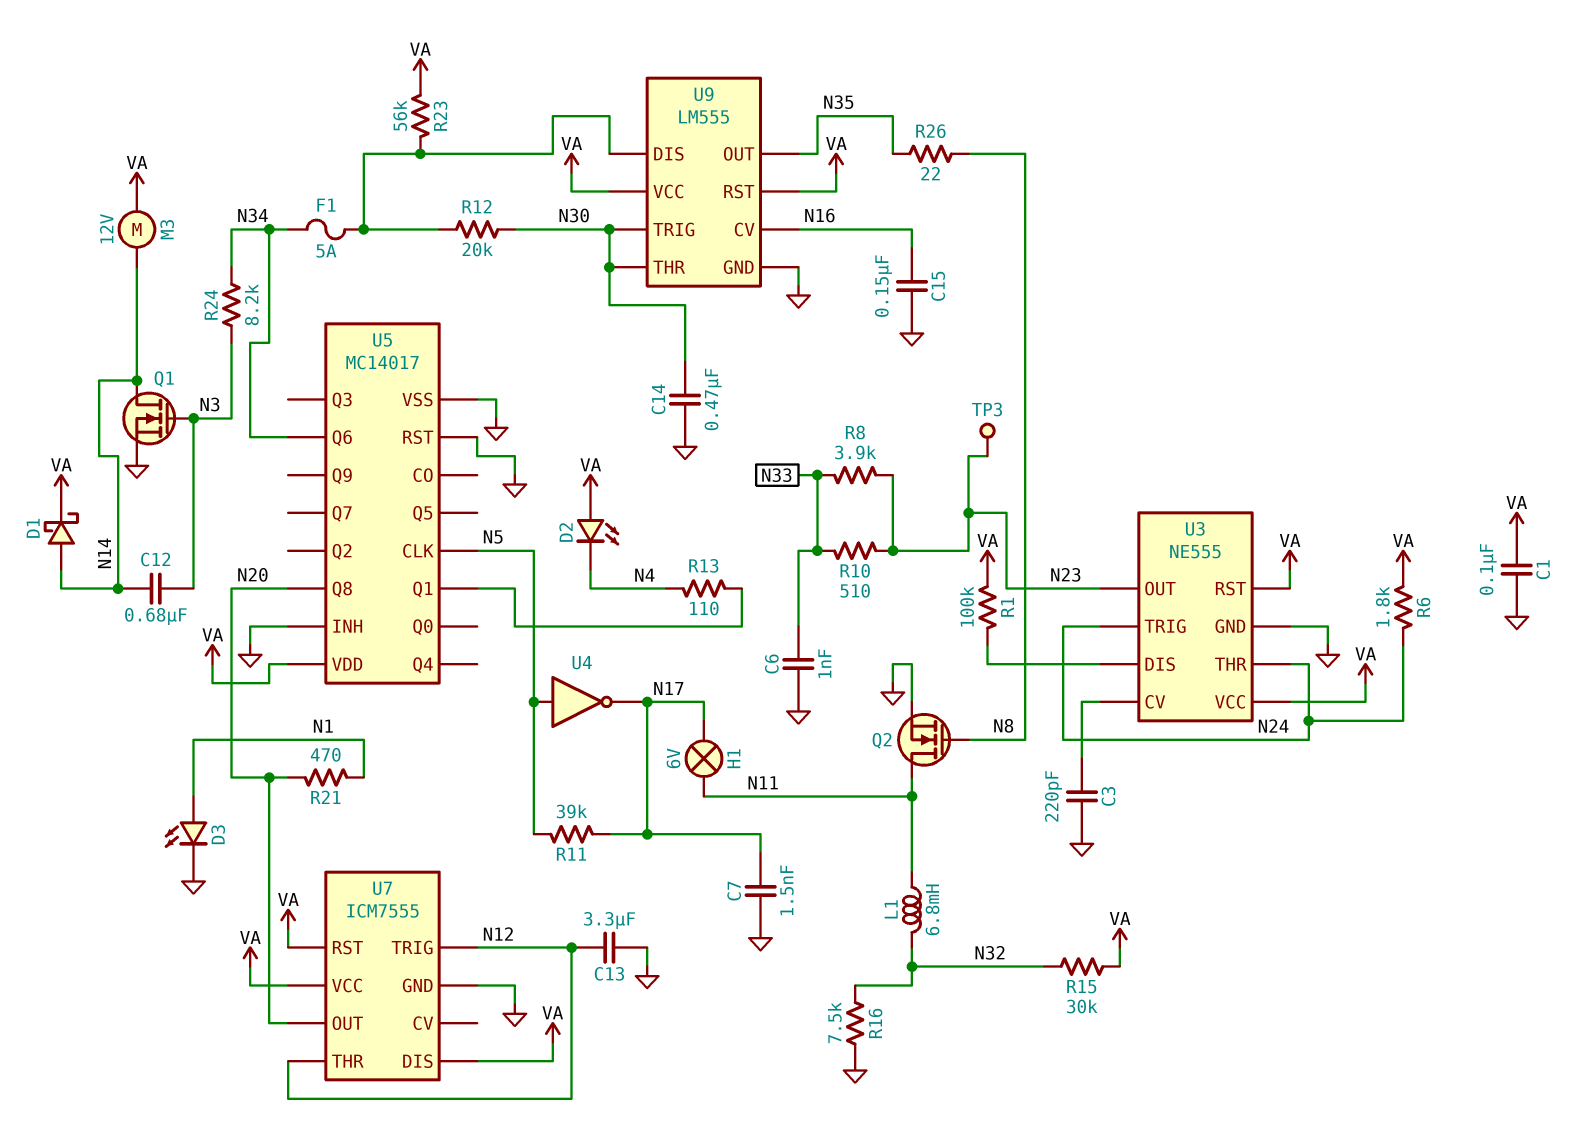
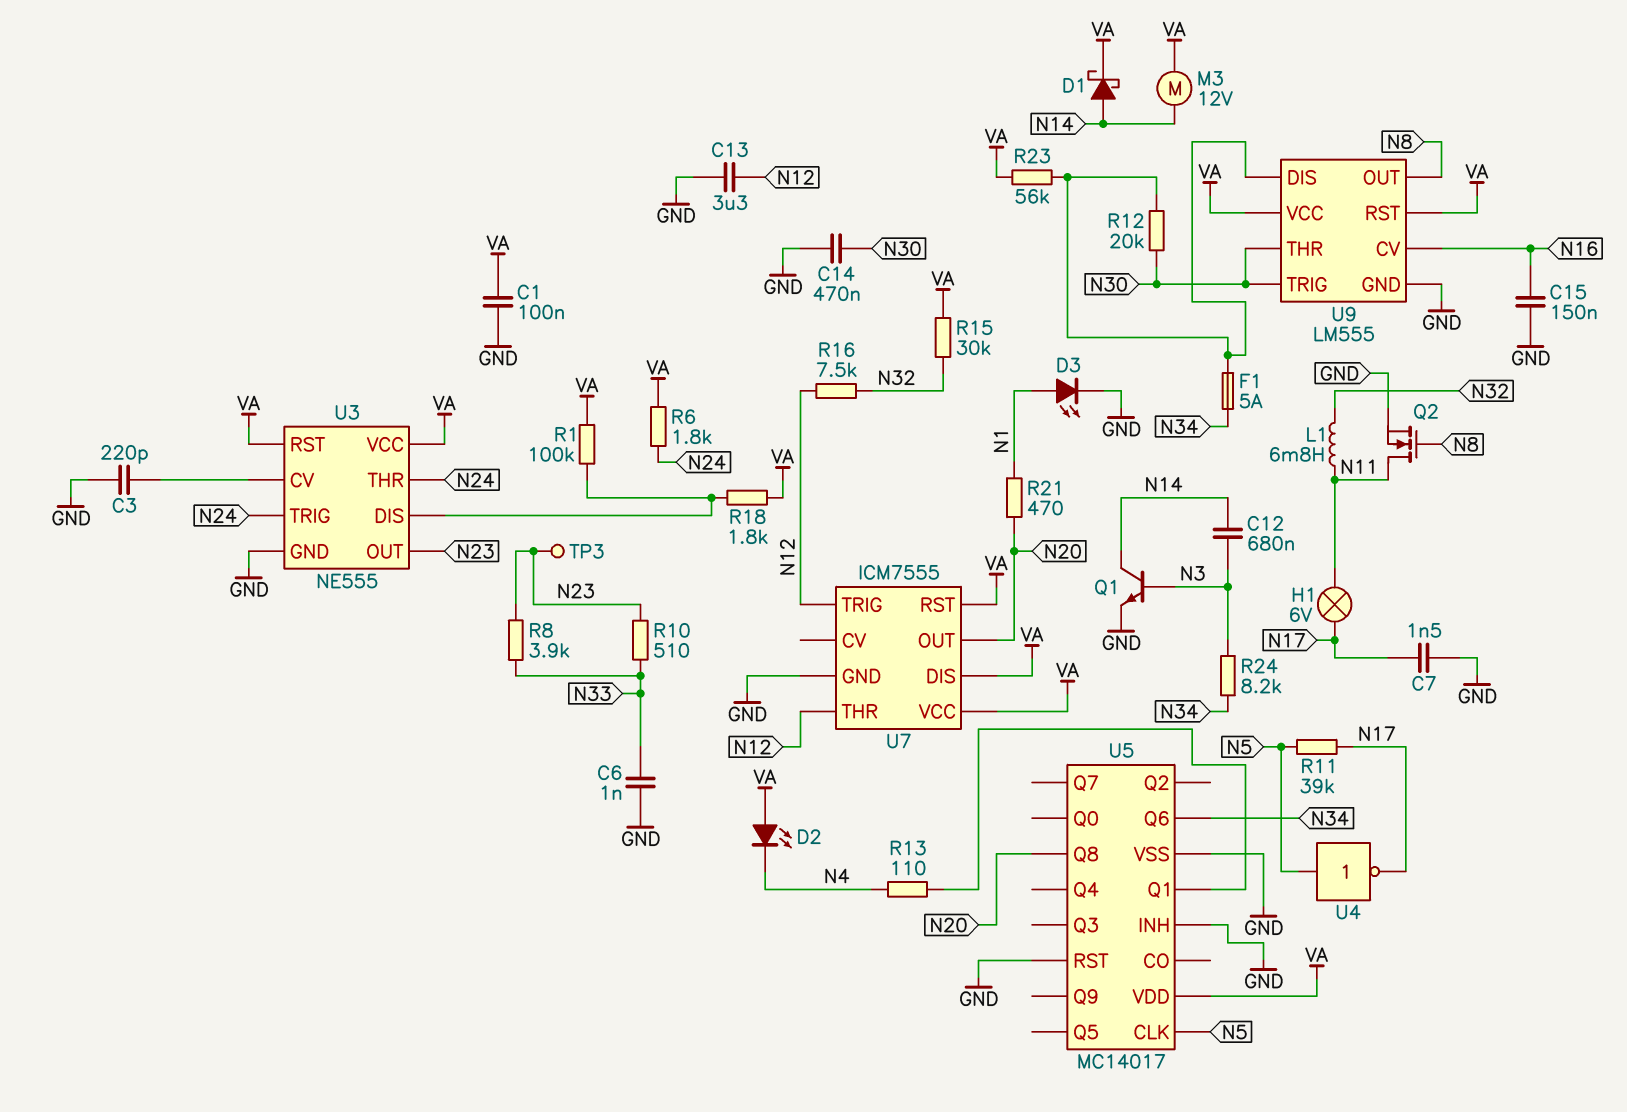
Q1: NMOS (G N3, D N14, S GND) -> NPN (B N3, C N14, E GND)
R16: 7.5k (GND, N32) -> 7.5k (N12, N32)
R18: none -> 1.8k (U3/DIS, VA)
R26: 22 (N8, N35) -> none
U9 pin OUT: N35 -> N8

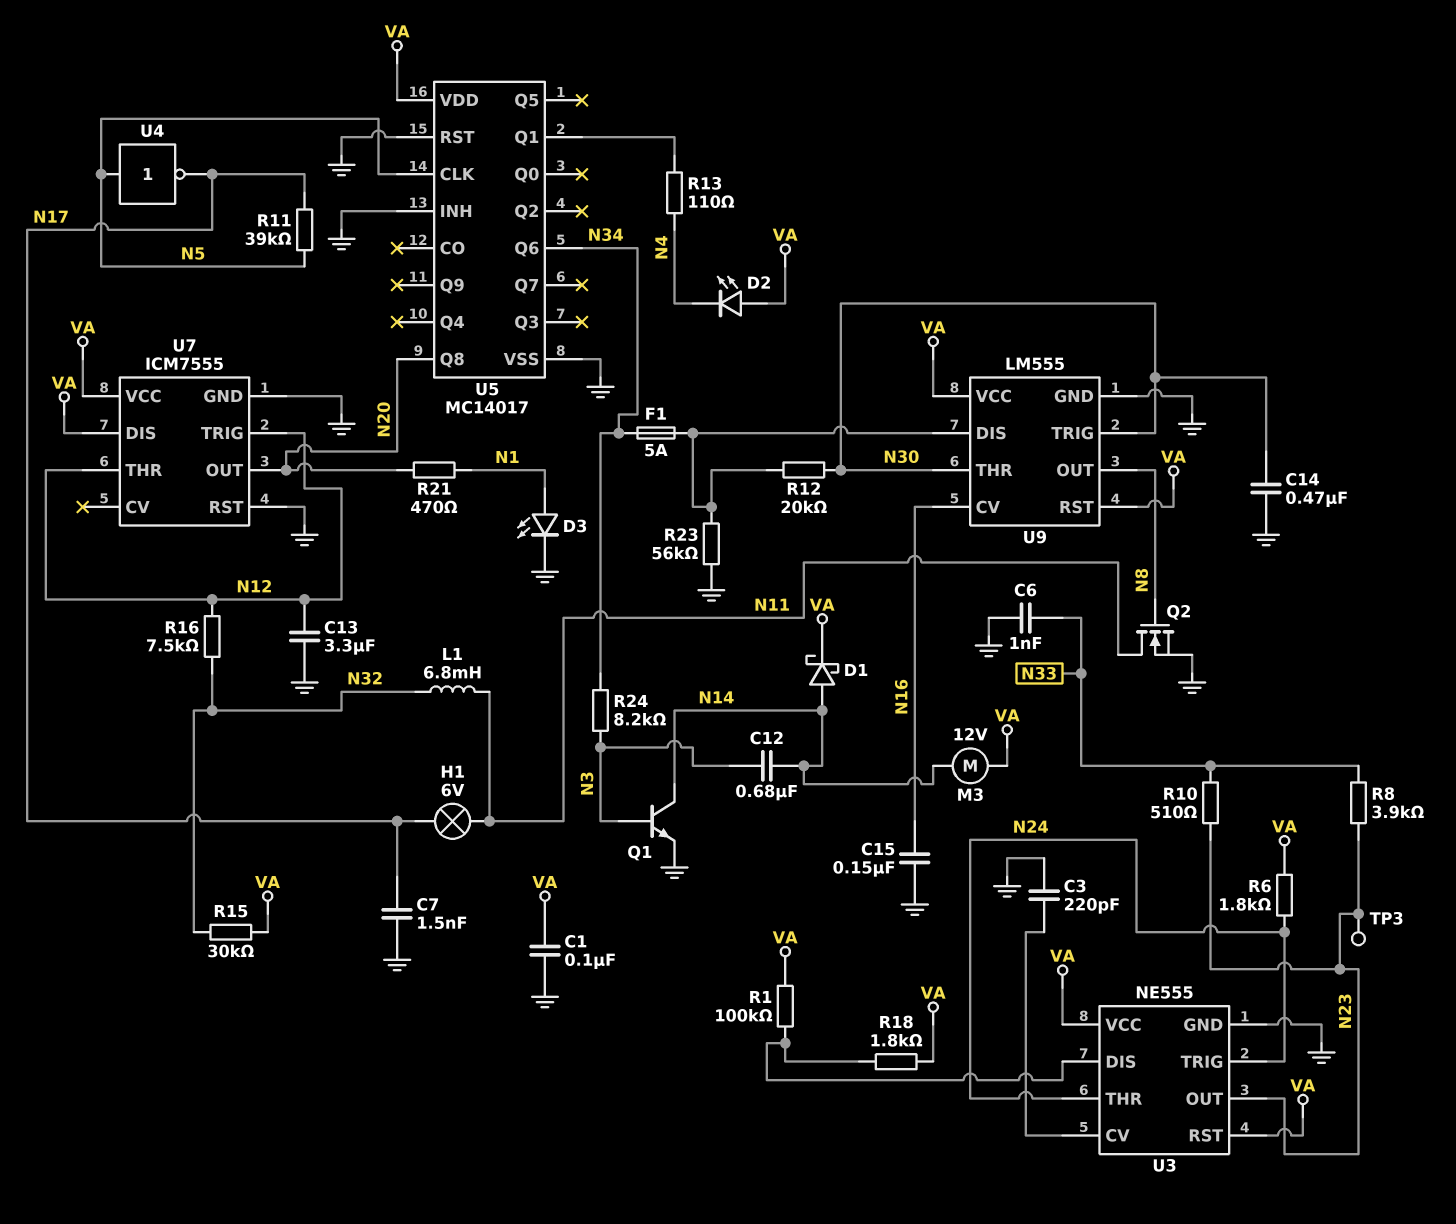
R23: 56k (U9/DIS, VA) -> 56k (GND, U9/DIS)
U7 pin RST: VA -> GND

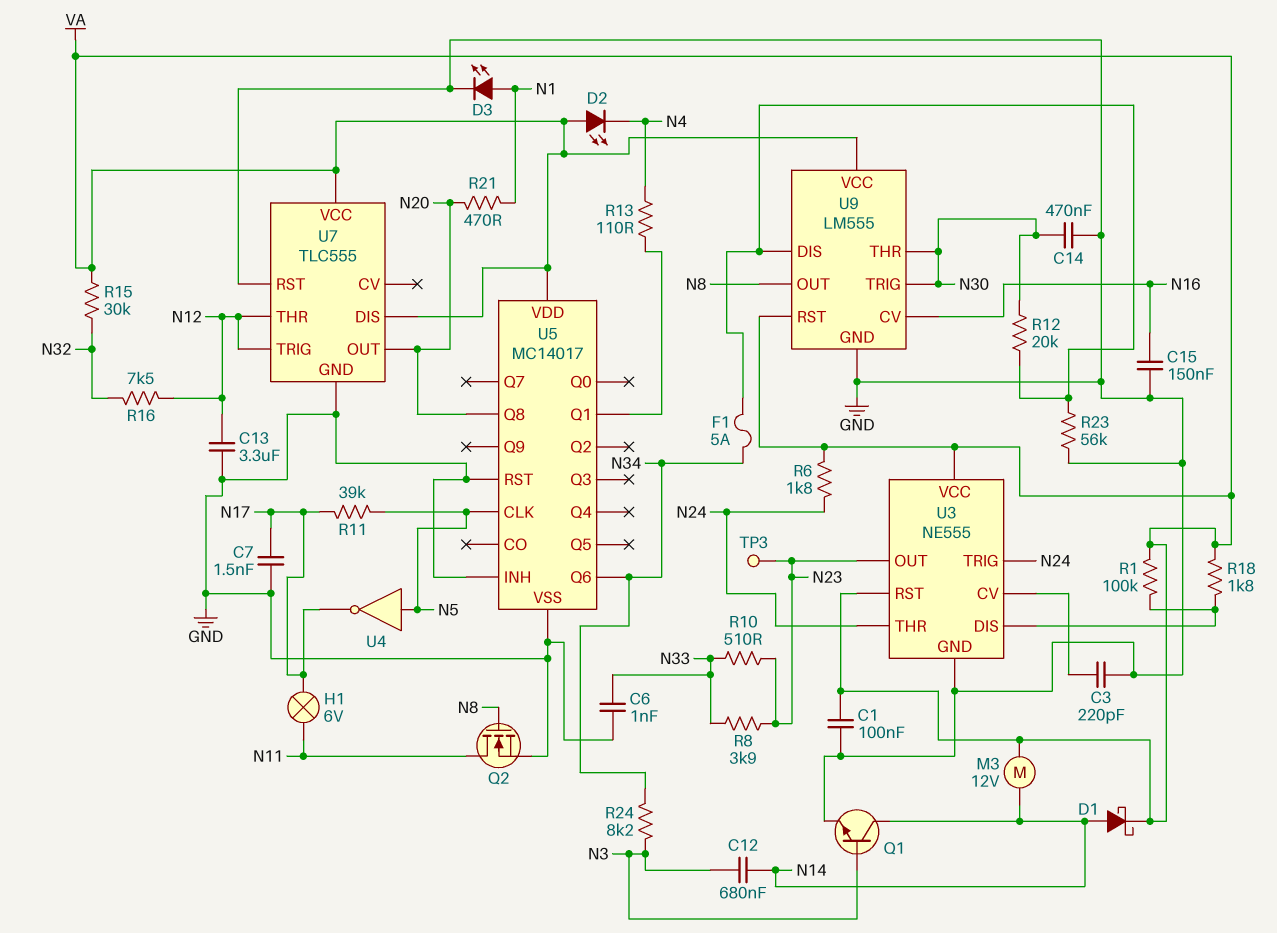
L1: 6.8mH (N11, N32) -> none
U7: ICM7555 -> TLC555

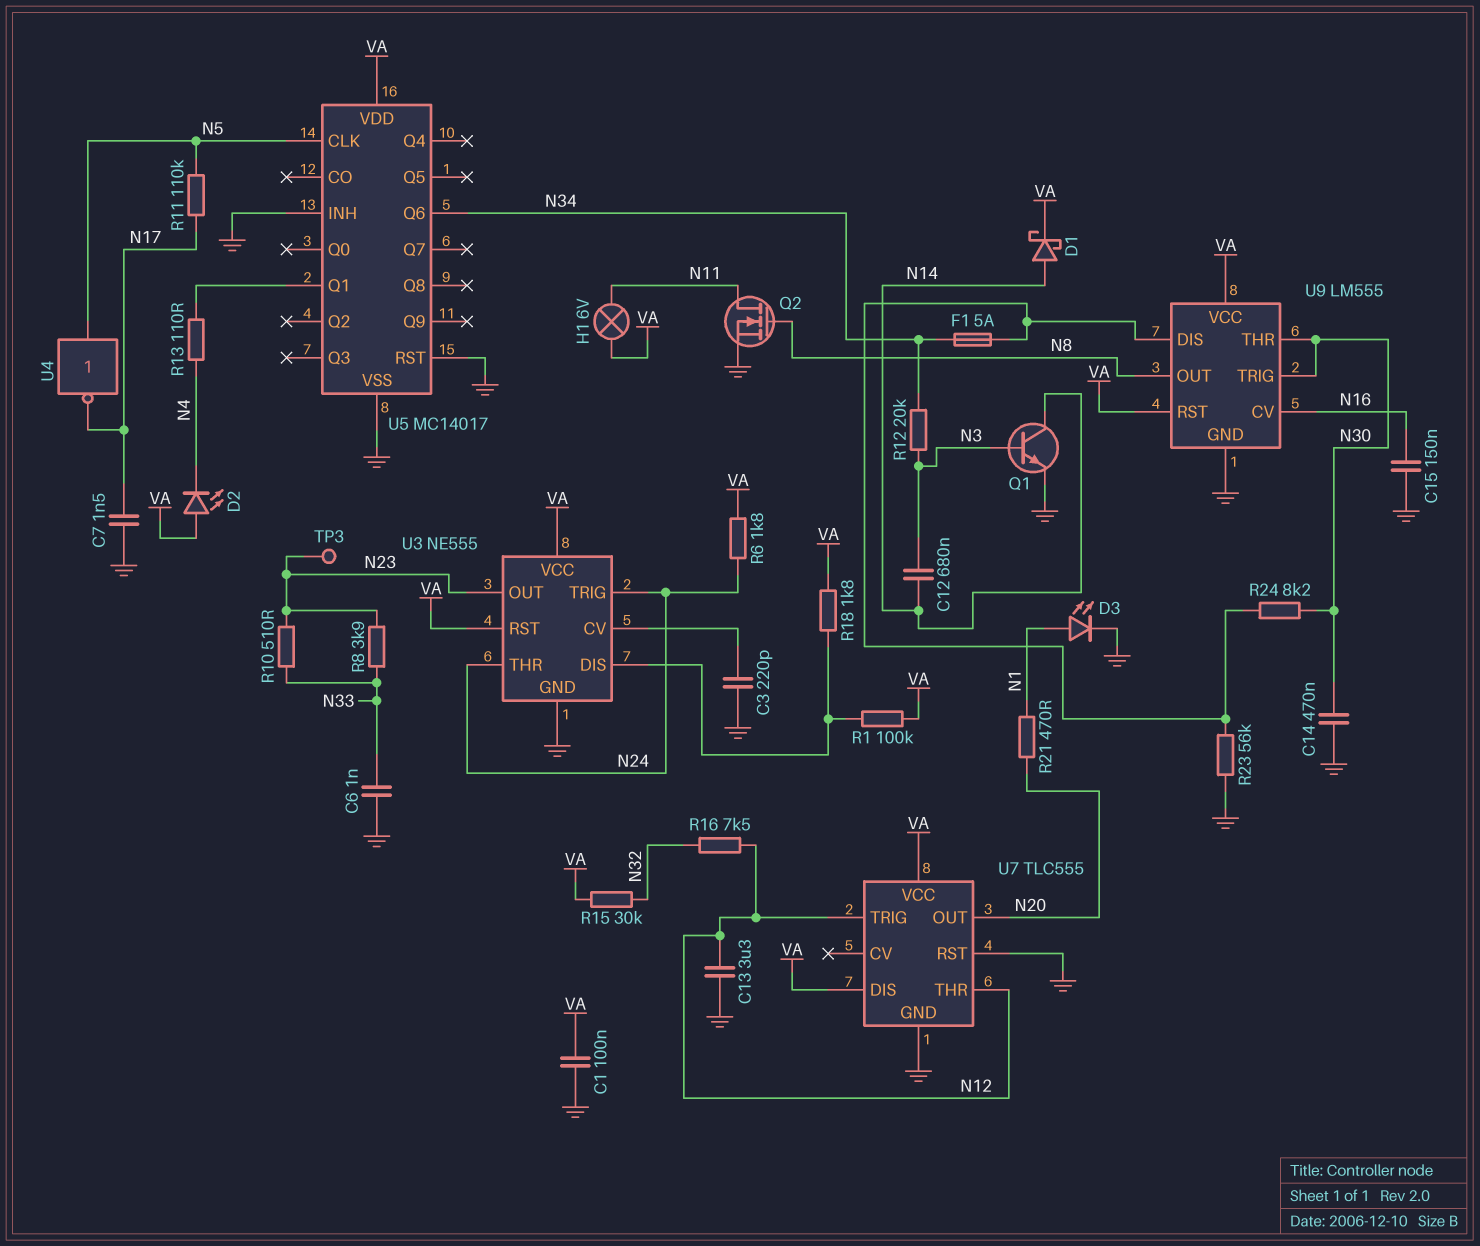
H1: lamp 6V (N11, N17) -> lamp 6V (N11, VA)
M3: motor 12V (N14, VA) -> none
R11: 39k (N5, N17) -> 110k (N5, N17)
R12: 20k (N30, U9/DIS) -> 20k (N3, N34)
R24: 8.2k (N3, N34) -> 8.2k (N30, U9/DIS)
U5 pin Q8: N20 -> none

